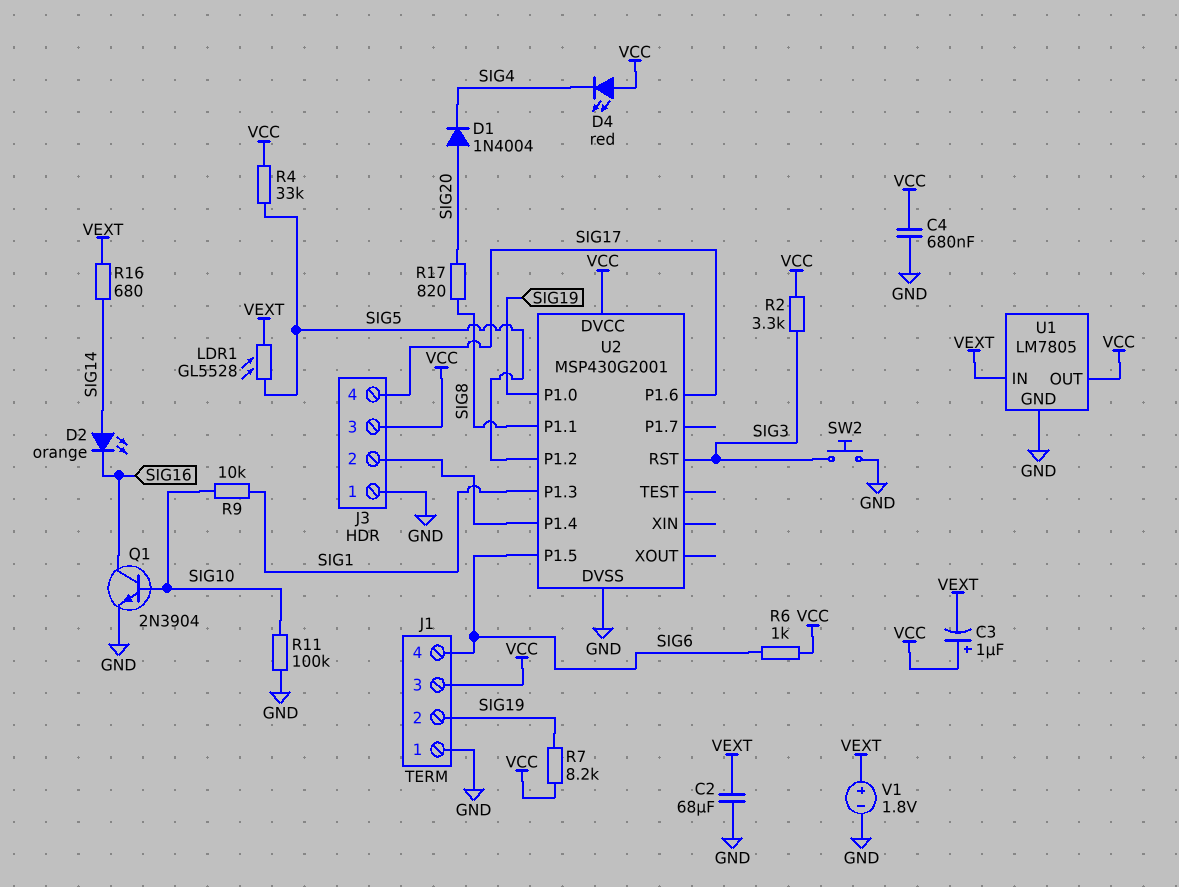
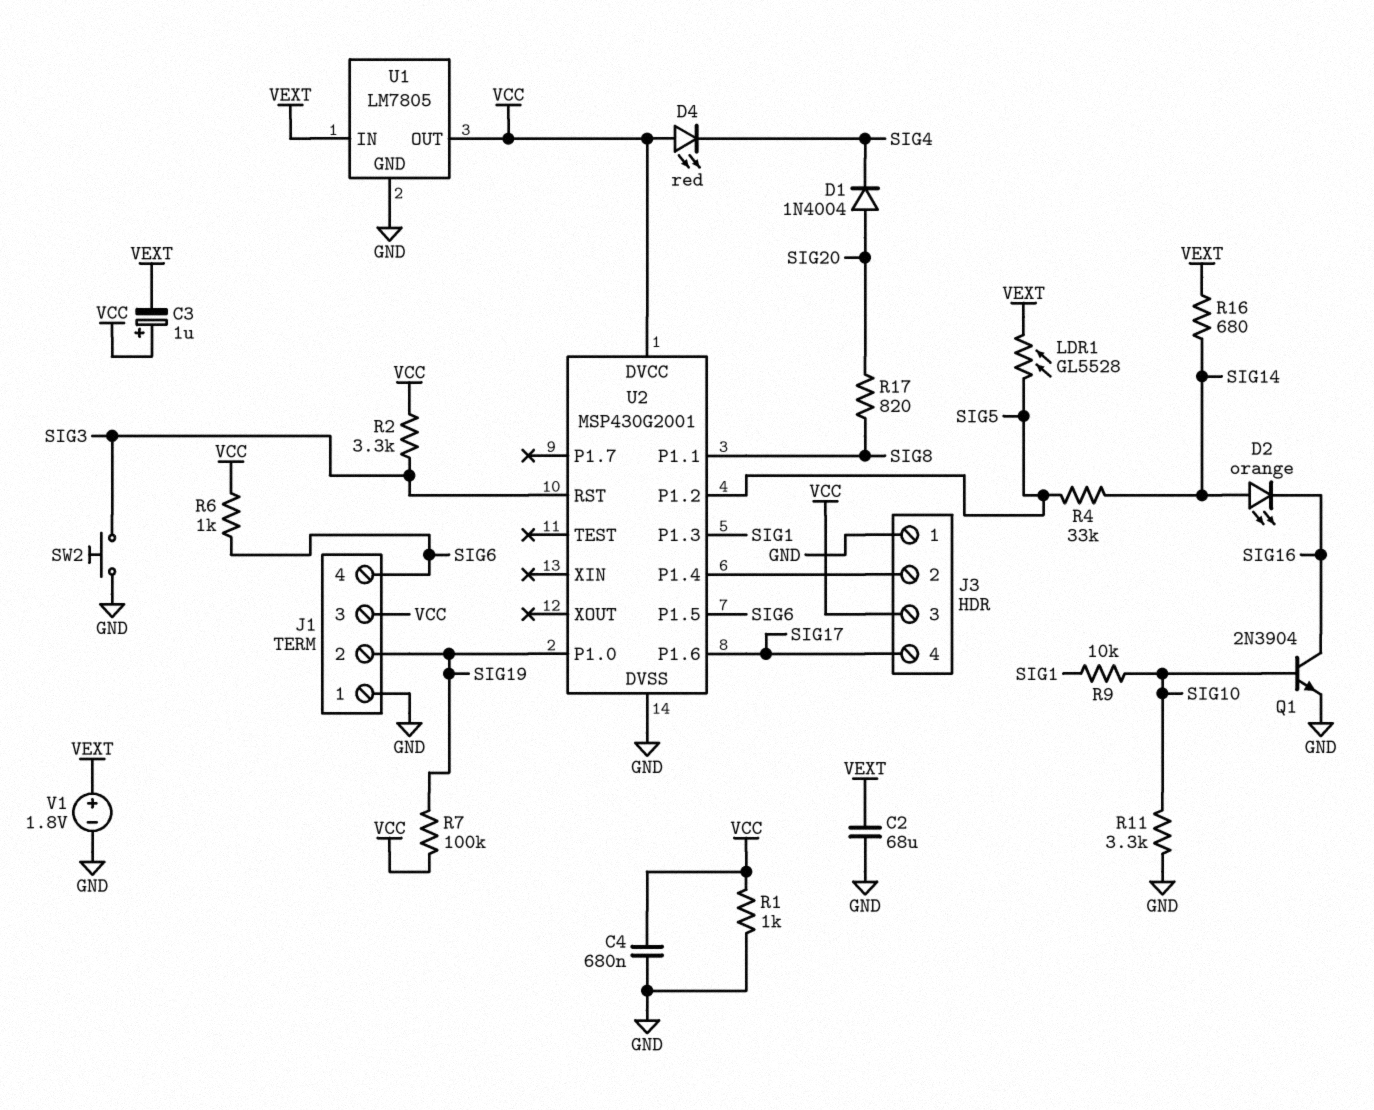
R1: none -> 1k (GND, VCC)
R4: 33k (SIG5, VCC) -> 33k (SIG5, SIG14)
R7: 8.2k (SIG19, VCC) -> 100k (SIG19, VCC)
R11: 100k (GND, SIG10) -> 3.3k (GND, SIG10)

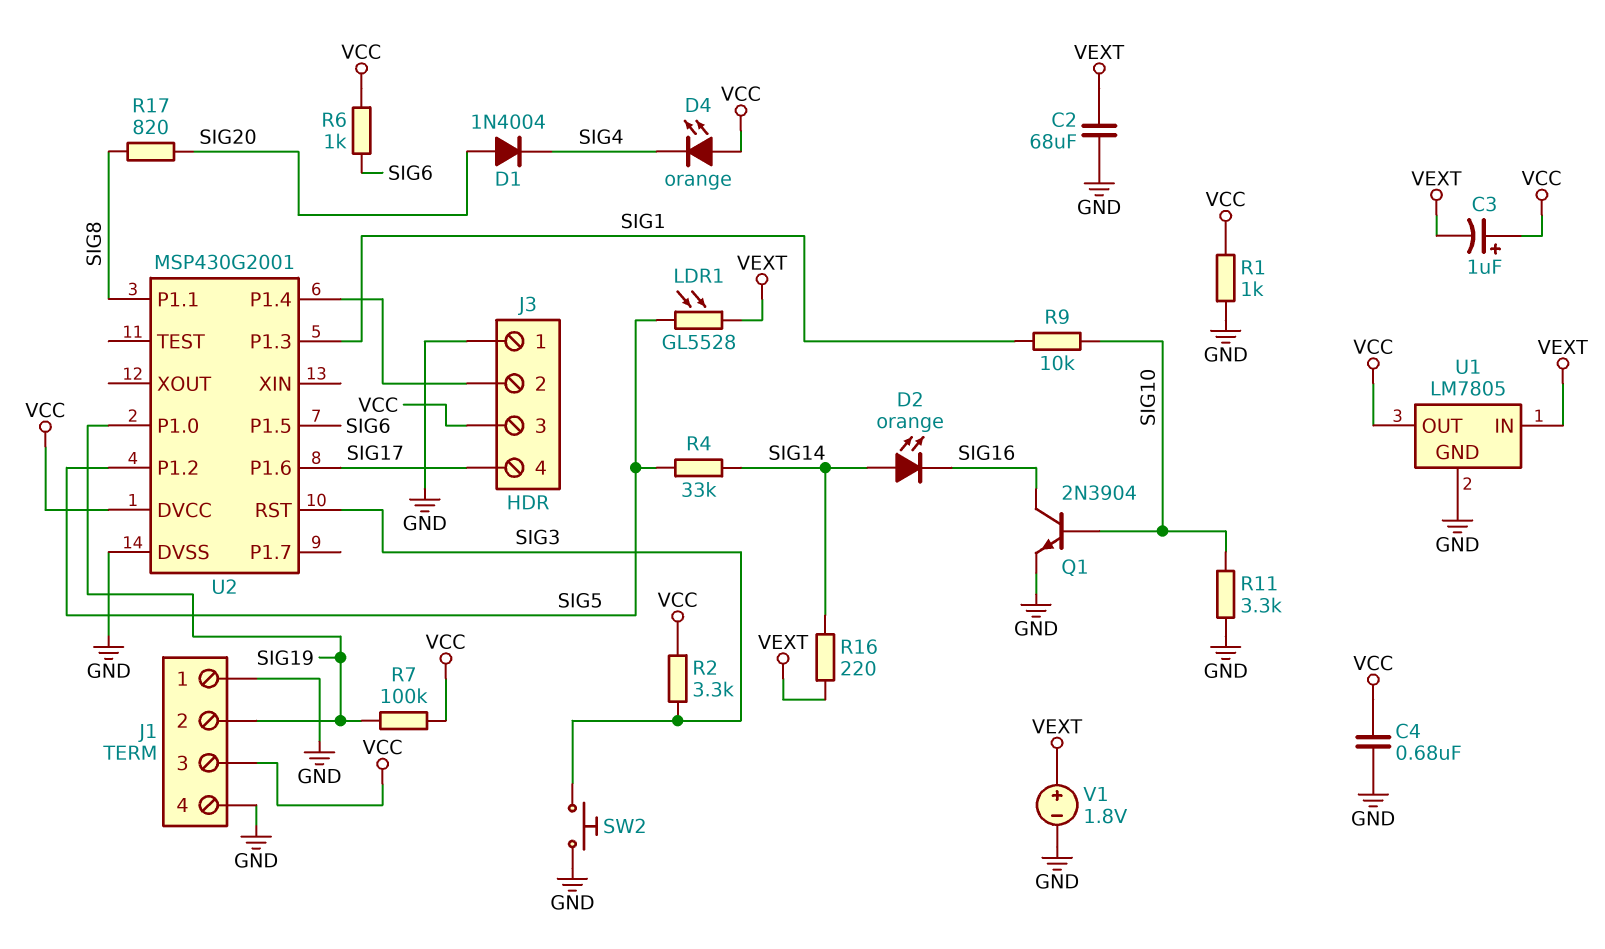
D4: LED red (A VCC, K SIG4) -> LED orange (A VCC, K SIG4)
J1 pin 4: SIG6 -> GND
R16: 680 (SIG14, VEXT) -> 220 (SIG14, VEXT)

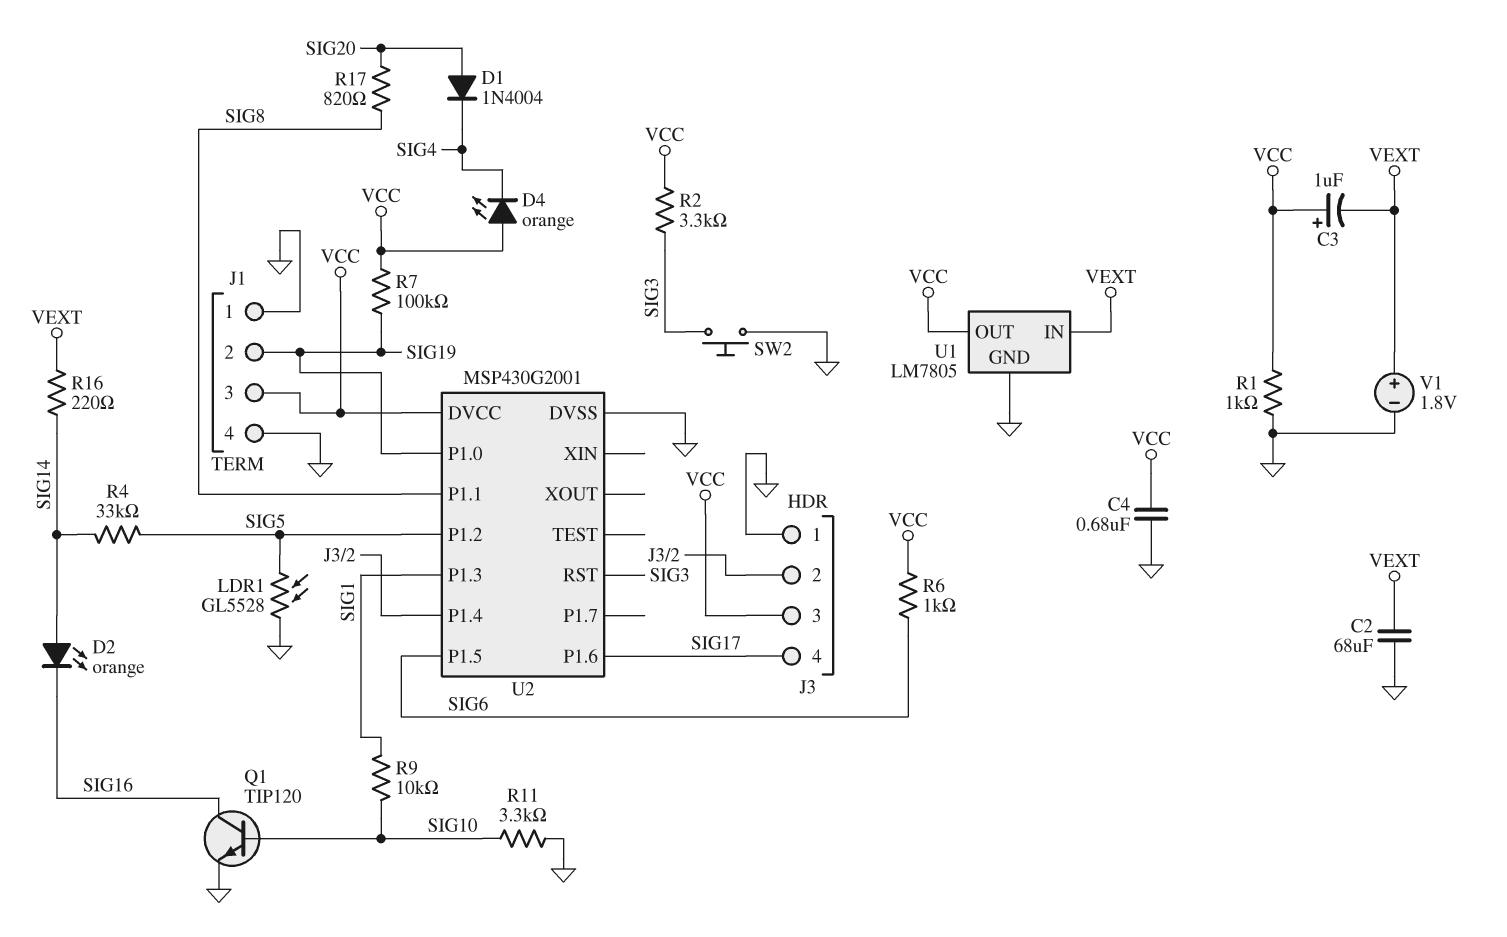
LDR1: GL5528 (SIG5, VEXT) -> GL5528 (GND, SIG5)
Q1: NPN 2N3904 (B SIG10, C SIG16, E GND) -> NPN TIP120 (B SIG10, C SIG16, E GND)

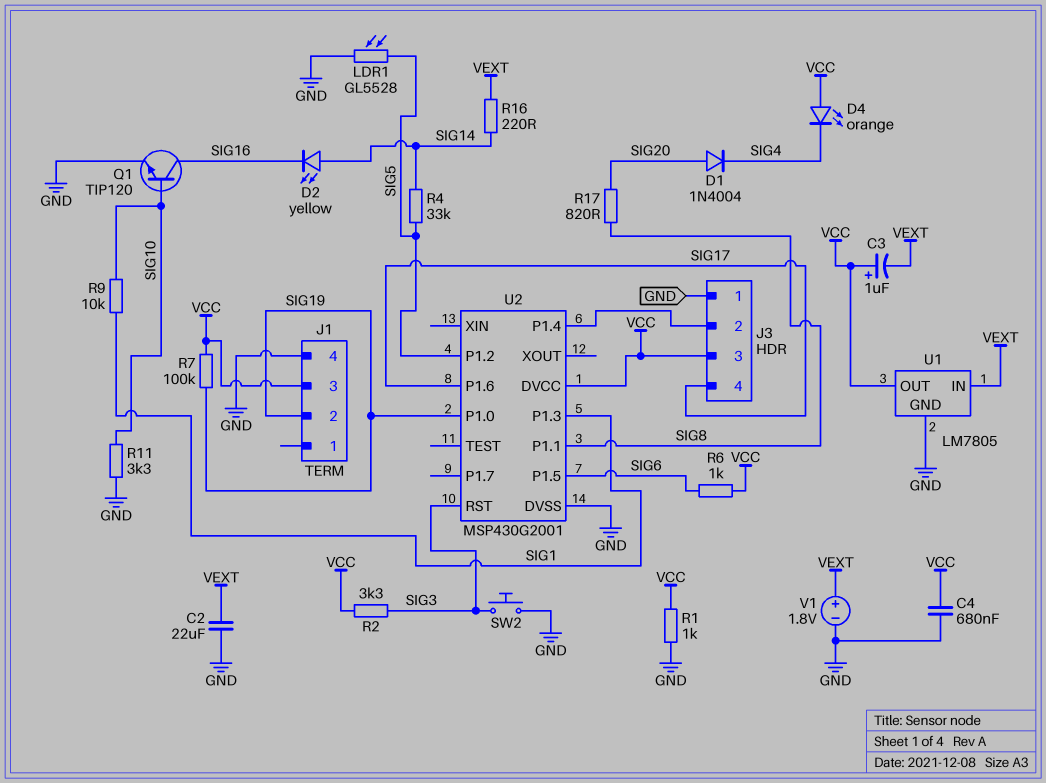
C2: 68uF (GND, VEXT) -> 22uF (GND, VEXT)
D2: LED orange (A SIG14, K SIG16) -> LED yellow (A SIG14, K SIG16)
J1 pin 1: GND -> none

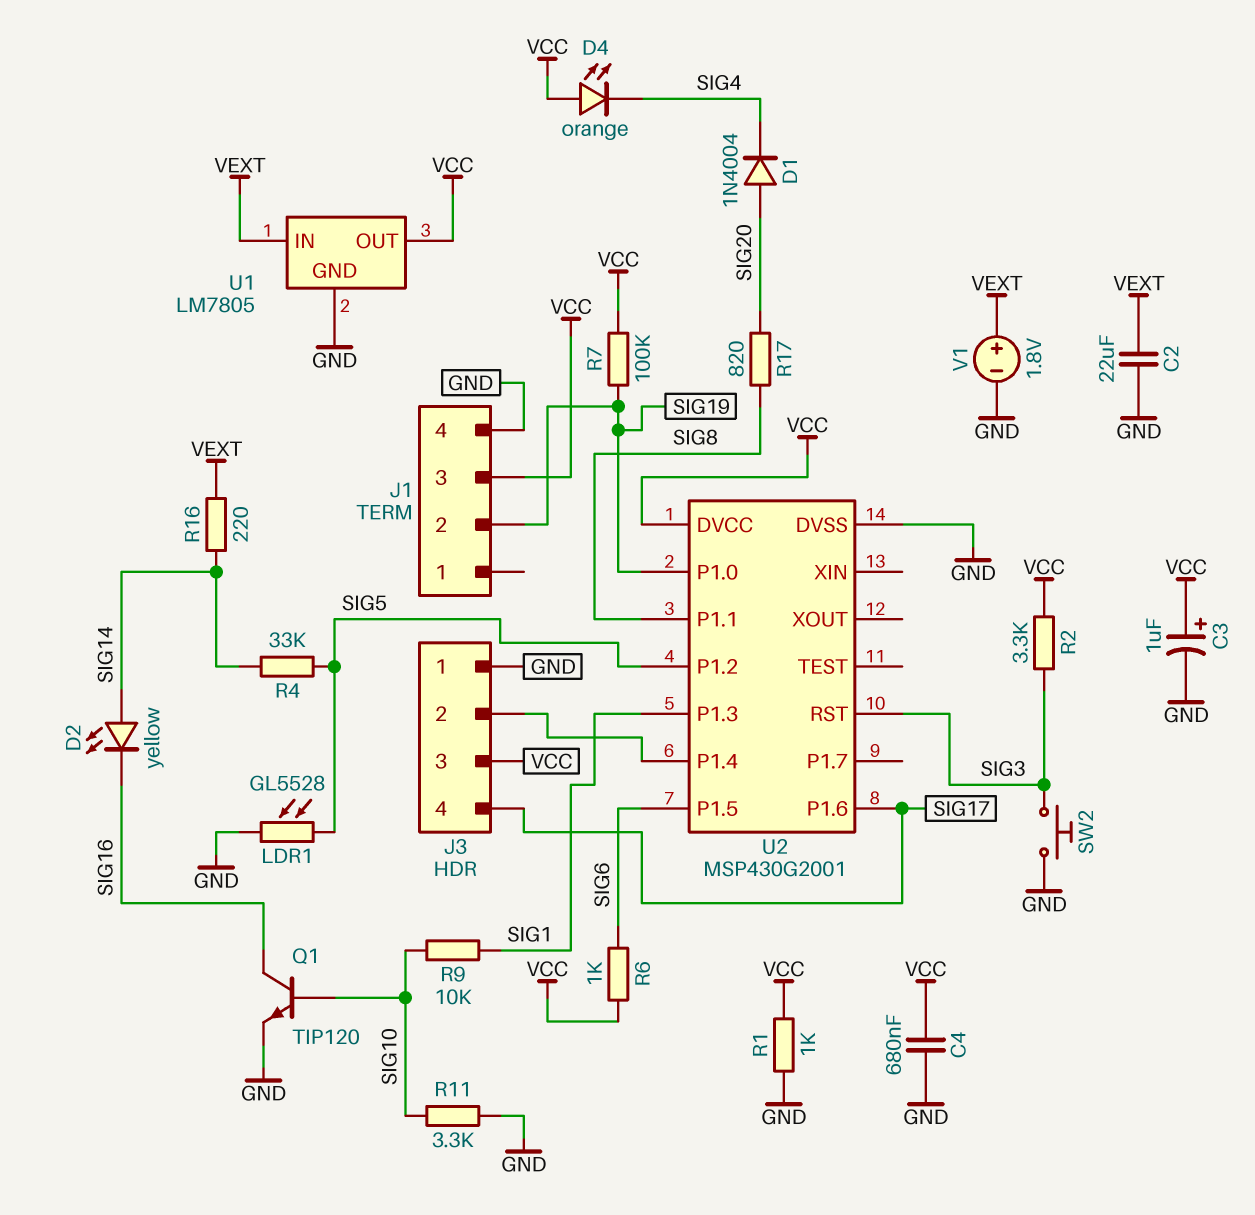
C3: 1uF (plus VCC, minus VEXT) -> 1uF (plus VCC, minus GND)

